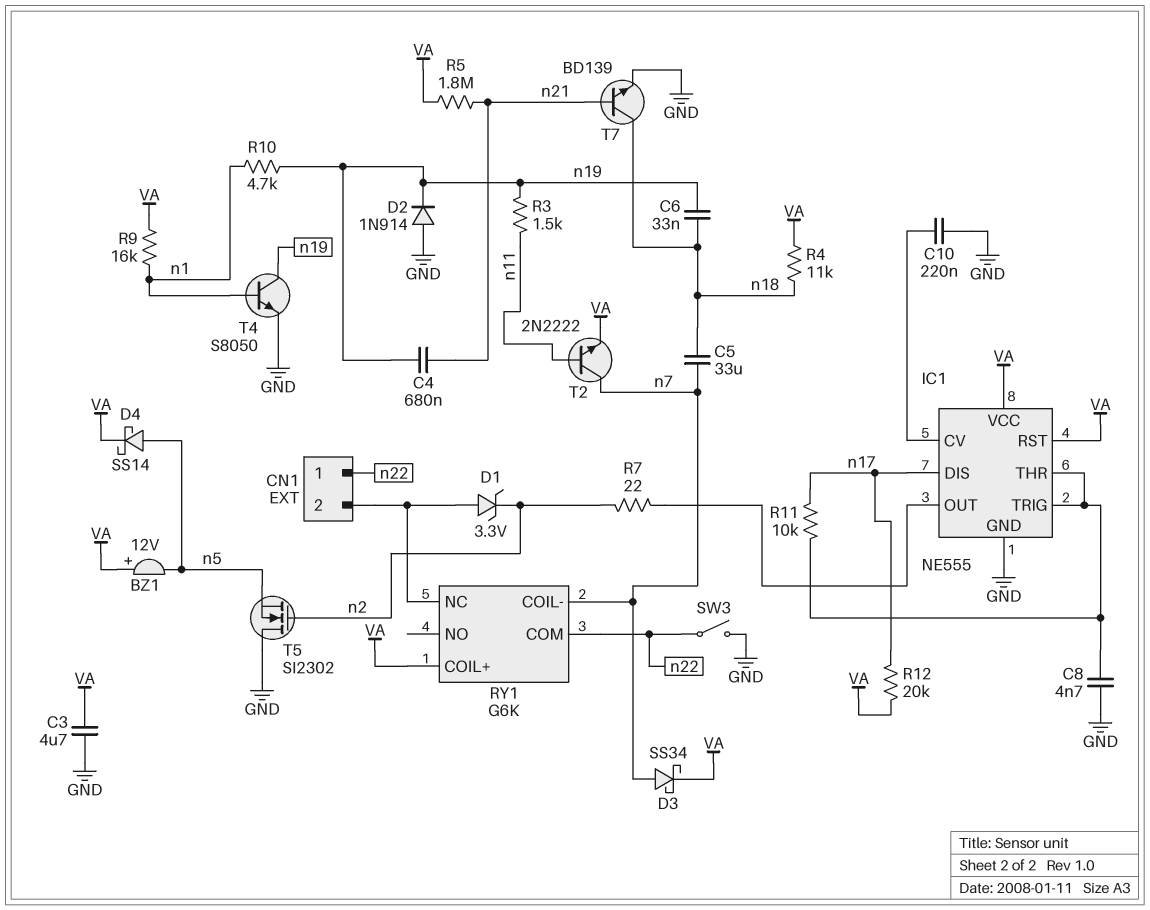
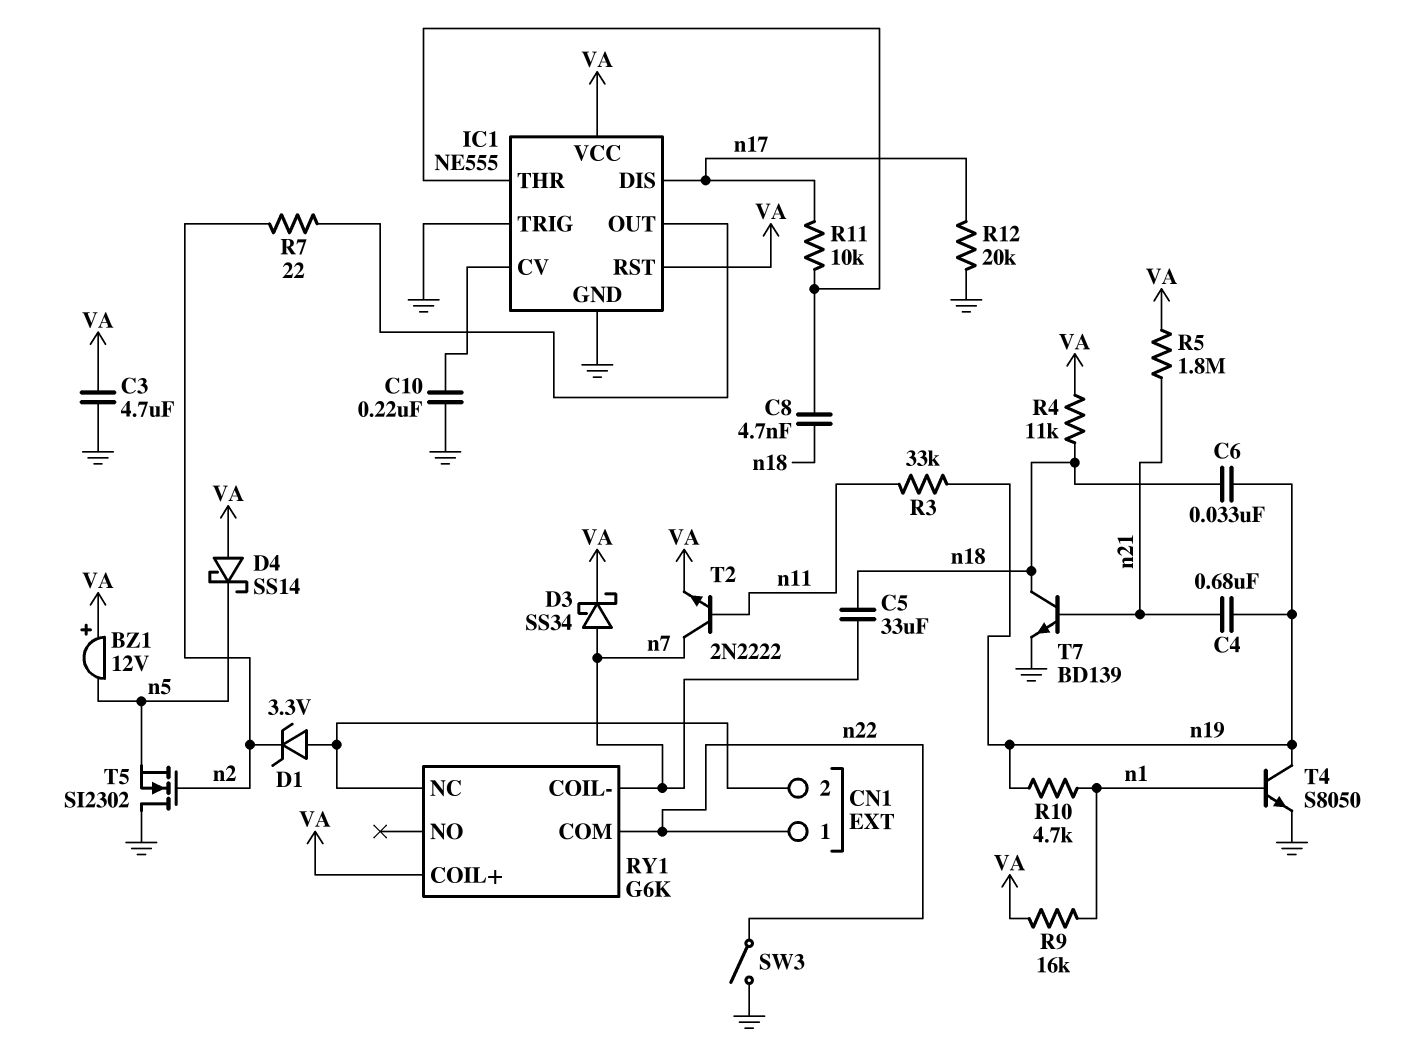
C8: 4.7nF (GND, IC1/THR) -> 4.7nF (IC1/THR, n18)
D2: diode 1N914 (A GND, K n19) -> none
D4: schottky SS14 (A n5, K VA) -> schottky SS14 (A VA, K n5)
IC1 pin TRIG: IC1/THR -> GND
R3: 1.5k (n11, n19) -> 33k (n11, n19)
R12: 20k (VA, n17) -> 20k (GND, n17)

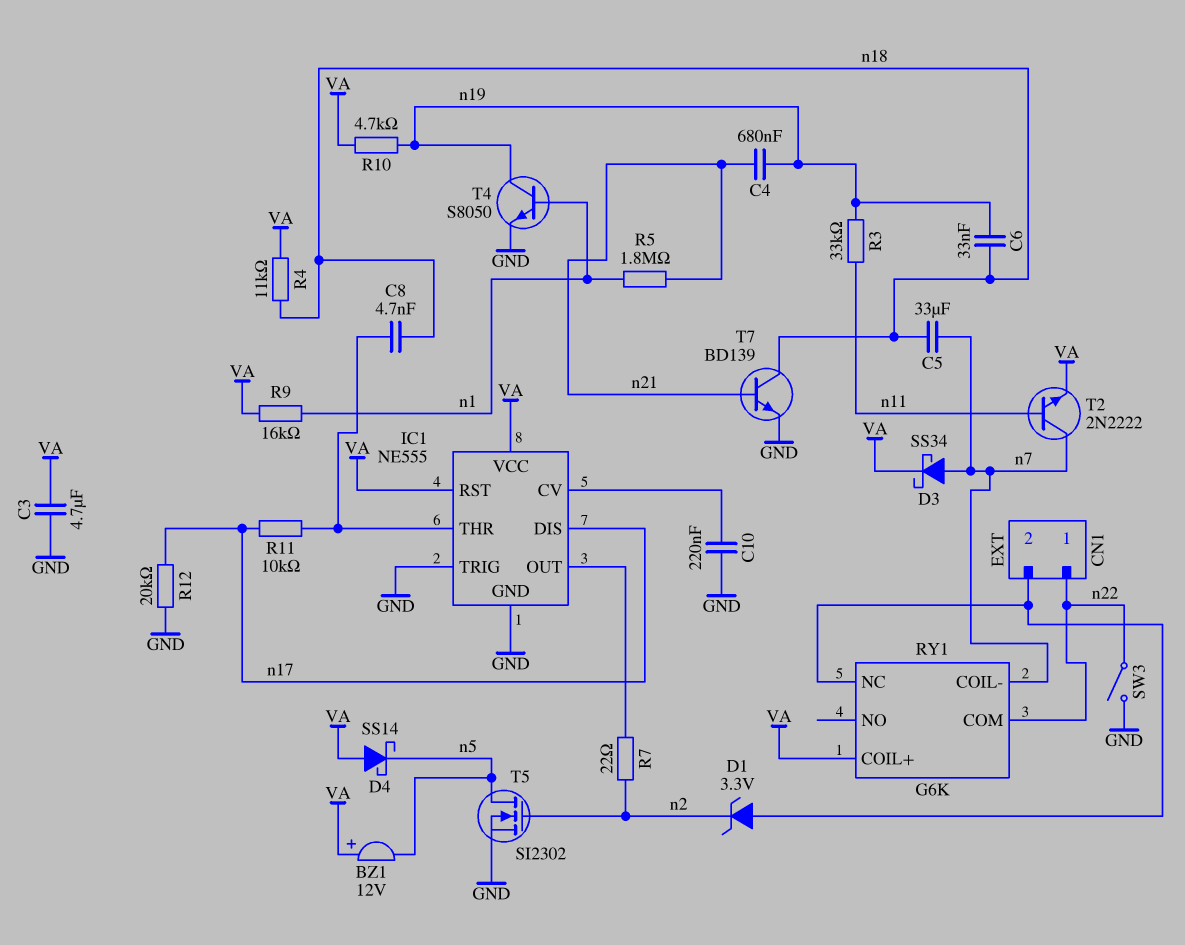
R5: 1.8M (VA, n21) -> 1.8M (n1, n21)
R10: 4.7k (n1, n19) -> 4.7k (VA, n19)
T5: NMOS SI2302 (G n2, D GND, S n5) -> NMOS SI2302 (G n2, D n5, S GND)

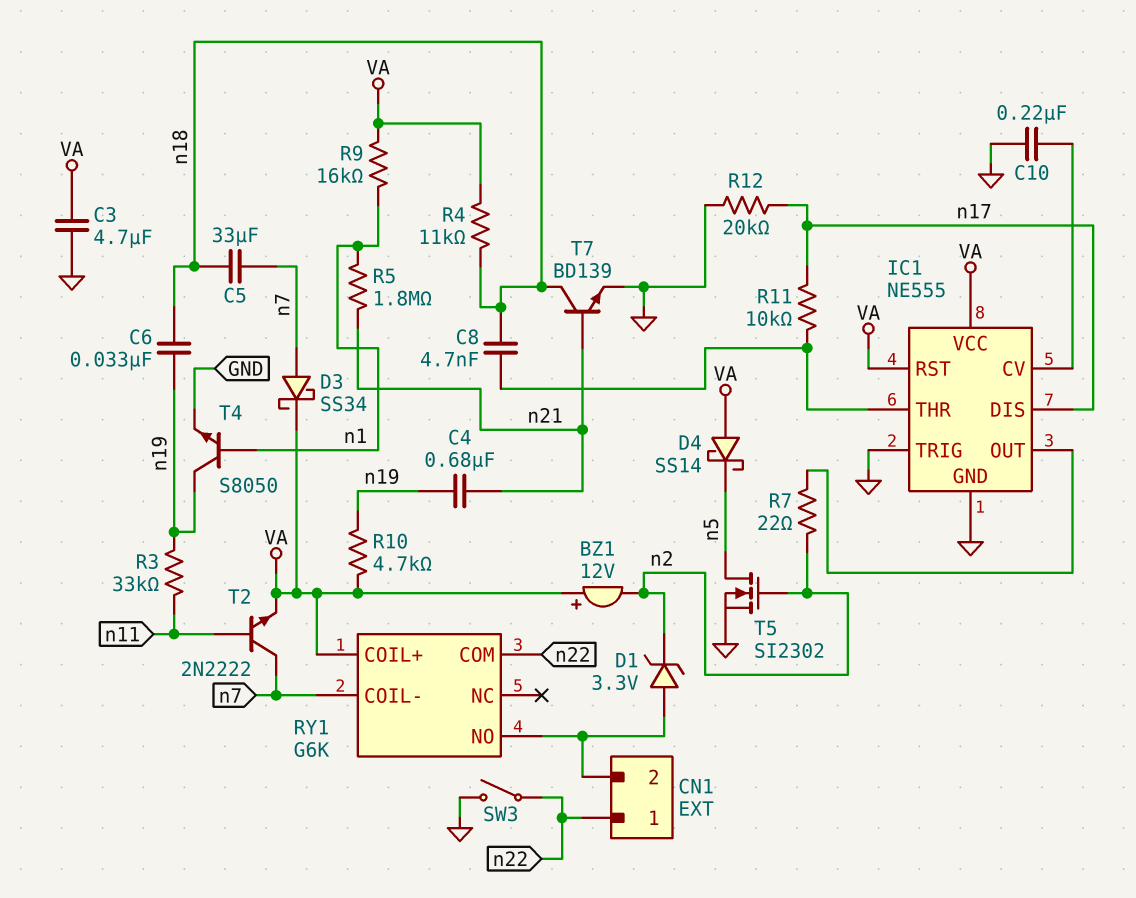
BZ1: buzzer 12V (plus VA, minus n5) -> buzzer 12V (plus VA, minus n2)
RY1 pin NC: CN1/2 -> none
RY1 pin NO: none -> CN1/2

